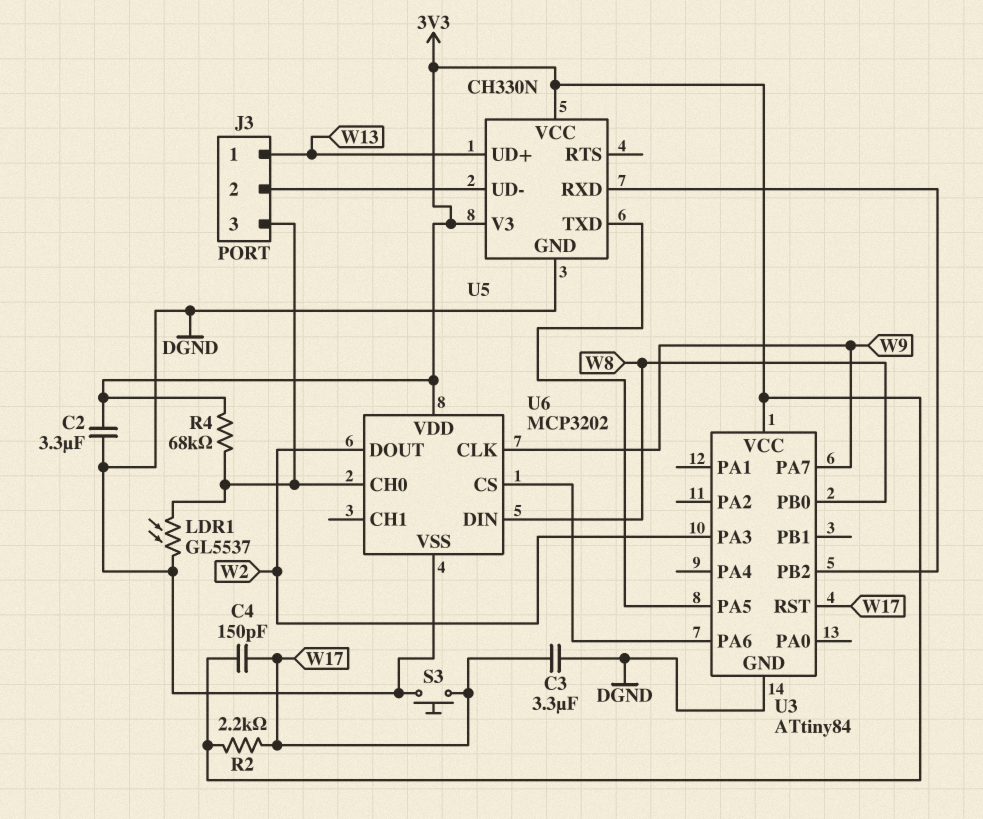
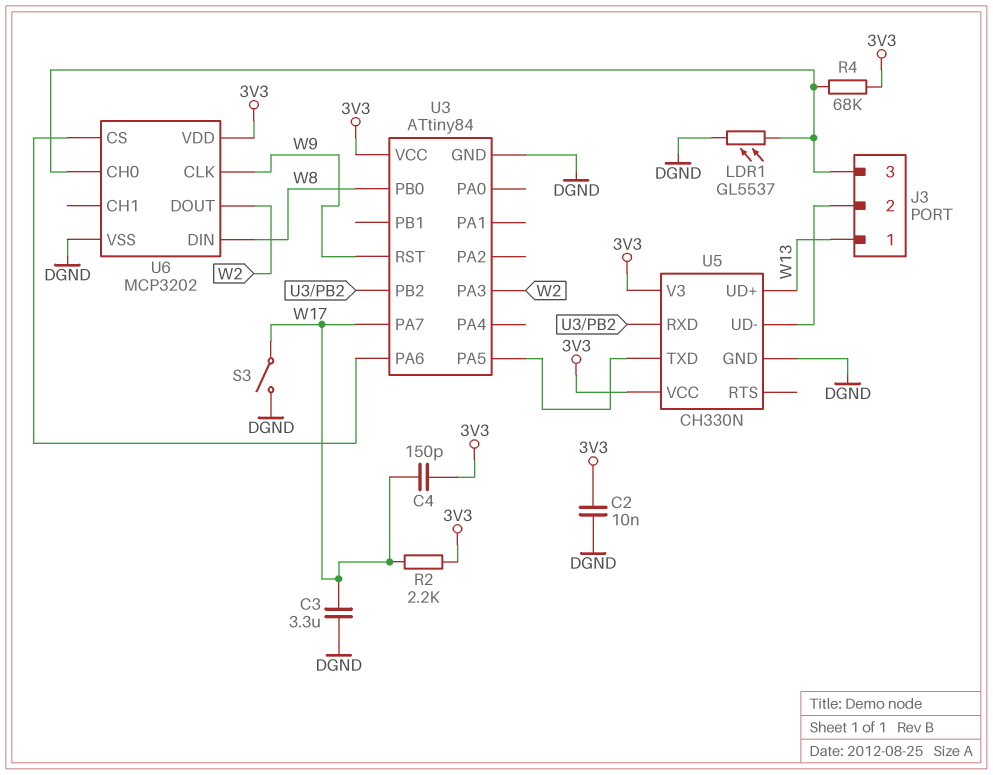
C2: 3.3uF (3V3, DGND) -> 10nF (3V3, DGND)
S3: button (DGND, W17) -> switch (DGND, W17)
U3 pin PA7: W9 -> W17
U3 pin RST: W17 -> W9

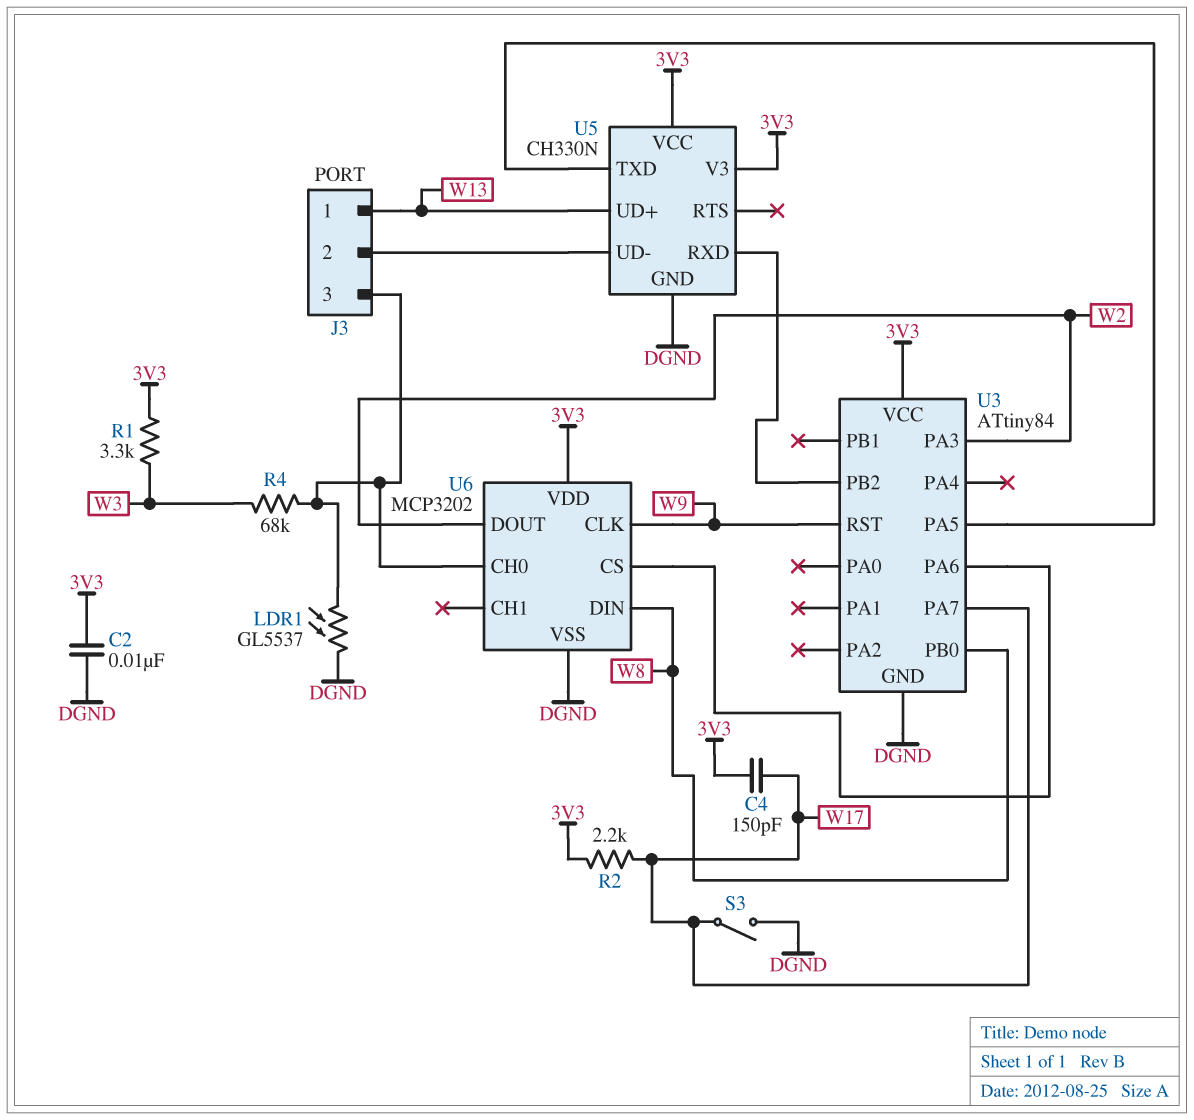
C3: 3.3uF (DGND, W17) -> none
R1: none -> 3.3k (3V3, W3)
R4: 68k (3V3, J3/3) -> 68k (J3/3, W3)

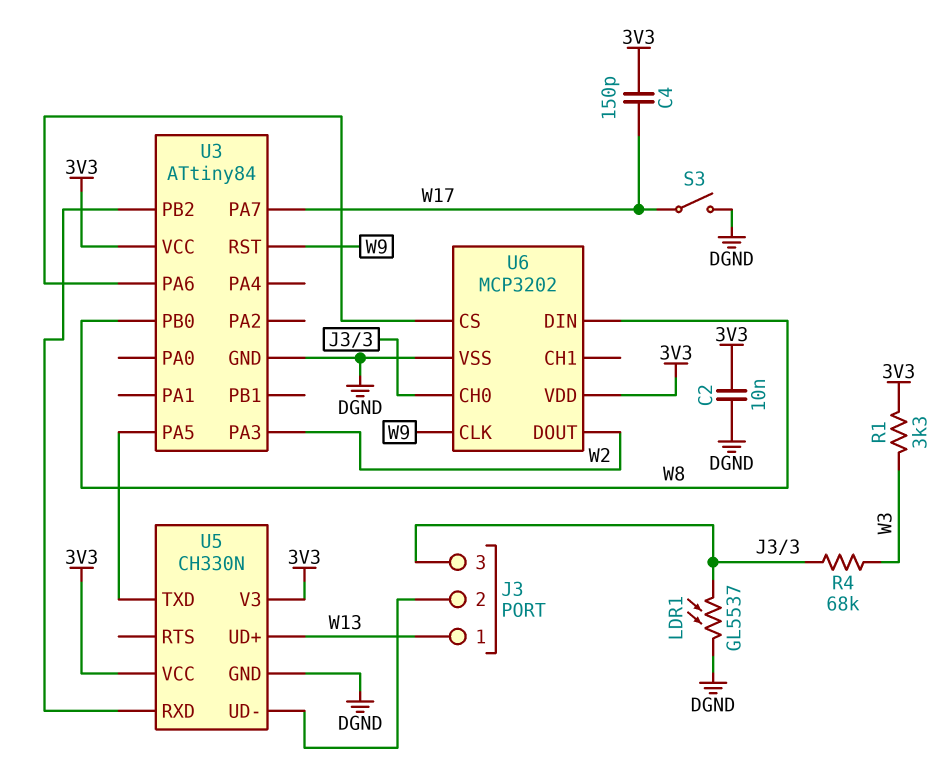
R2: 2.2k (3V3, W17) -> none

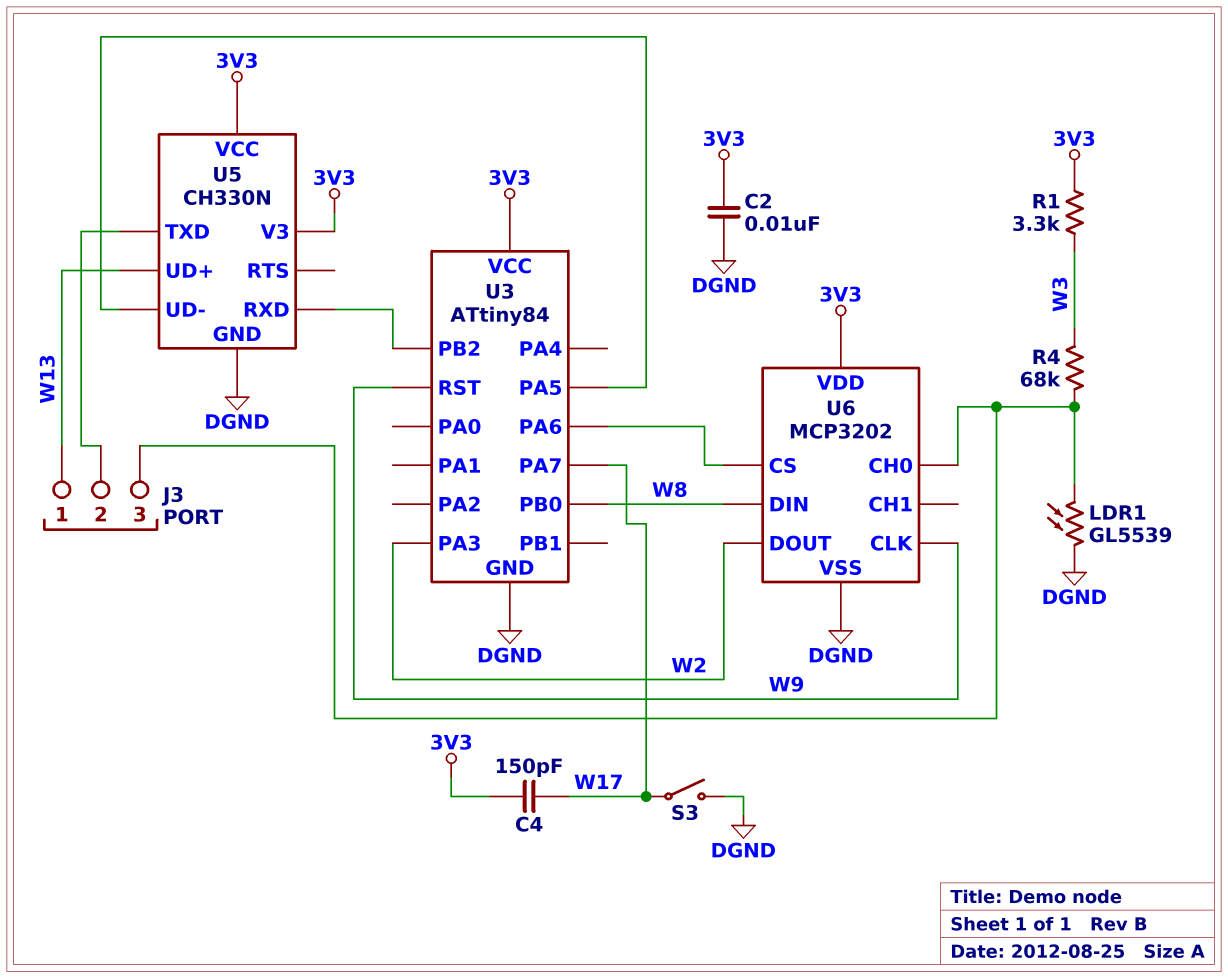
LDR1: GL5537 (DGND, J3/3) -> GL5539 (DGND, J3/3)
U5 pin TXD: U3/PA5 -> J3/2
U5 pin UD-: J3/2 -> U3/PA5

